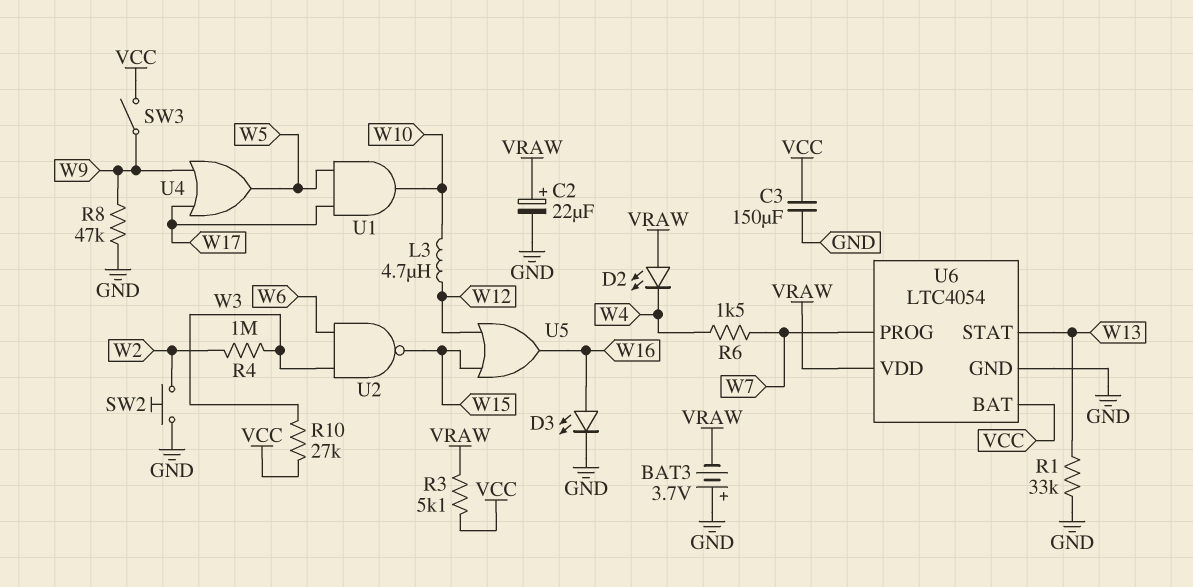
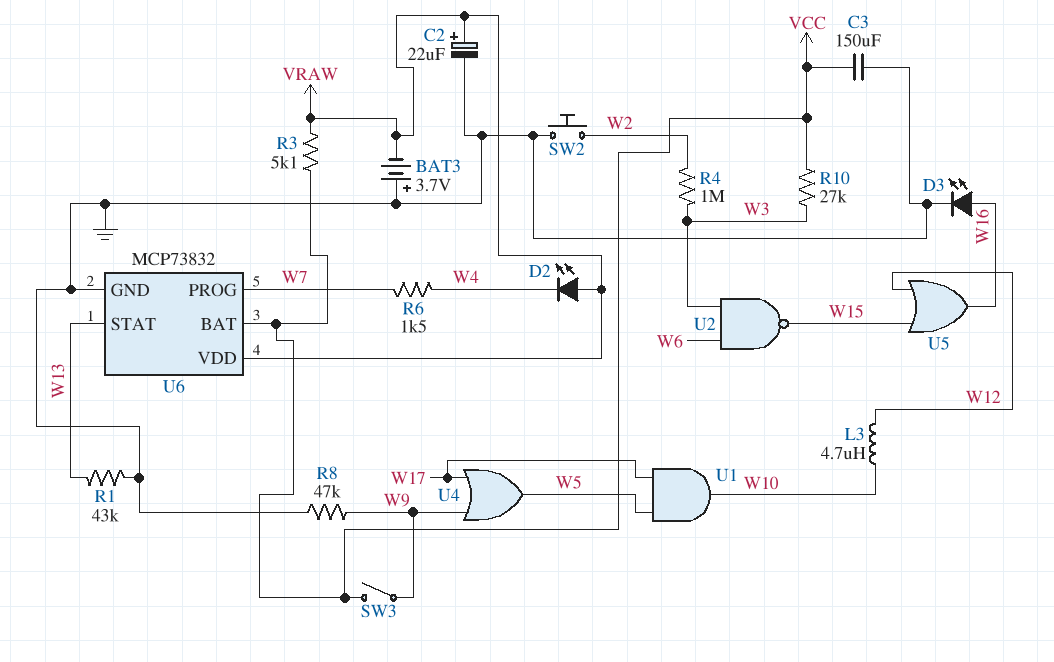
R1: 33k (GND, W13) -> 43k (GND, W13)
U6: LTC4054 -> MCP73832

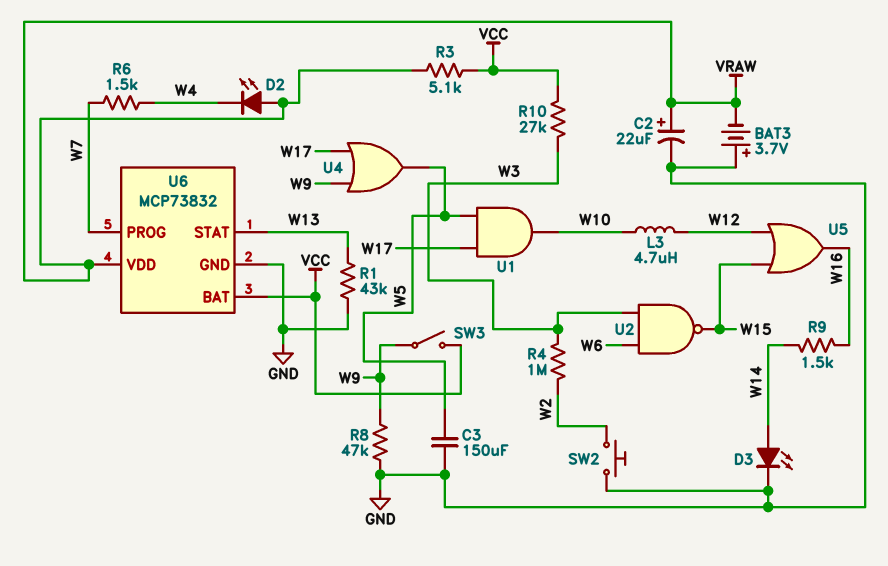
C3: 150uF (GND, VCC) -> 150uF (GND, W5)
D3: LED (A W16, K GND) -> LED (A W14, K GND)
R9: none -> 1.5k (W14, W16)

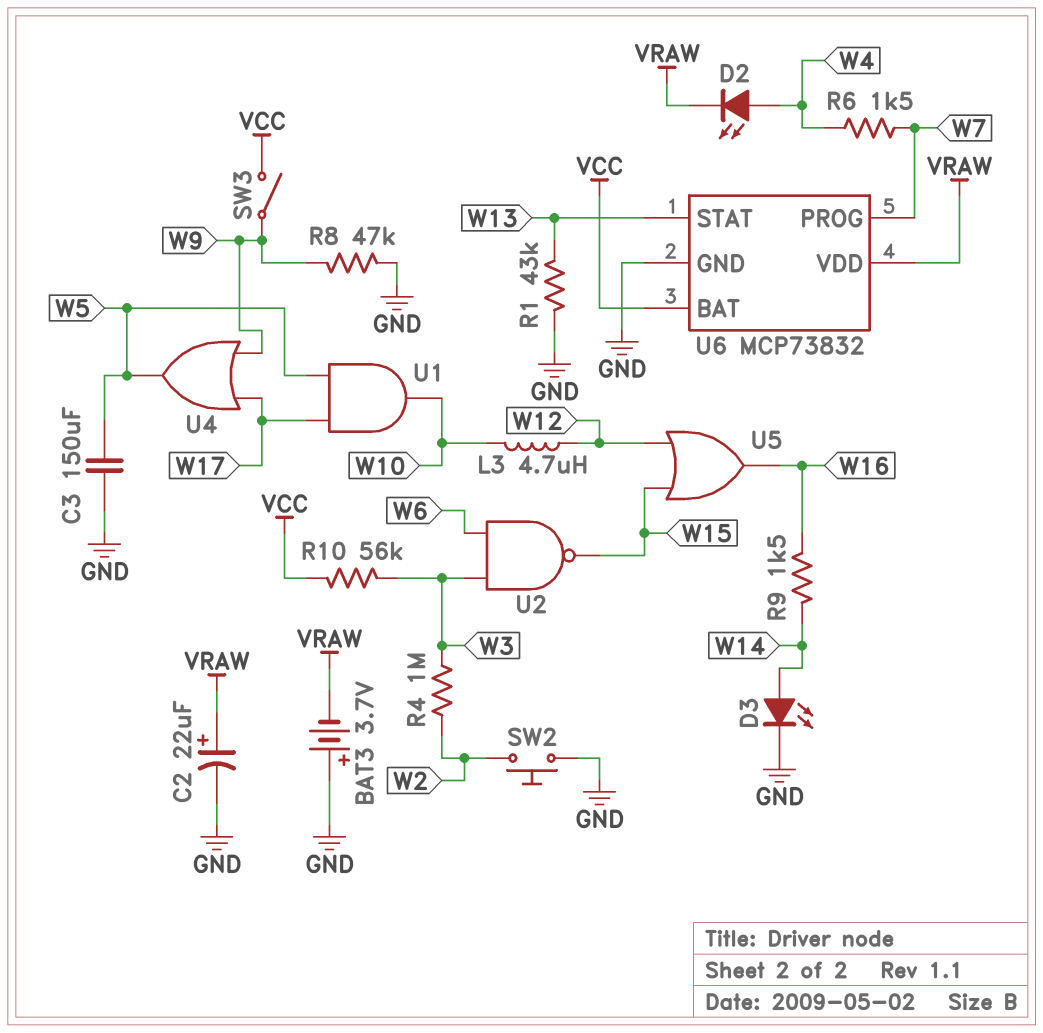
D2: LED (A VRAW, K W4) -> LED (A W4, K VRAW)
R3: 5.1k (VCC, VRAW) -> none
R10: 27k (VCC, W3) -> 56k (VCC, W3)

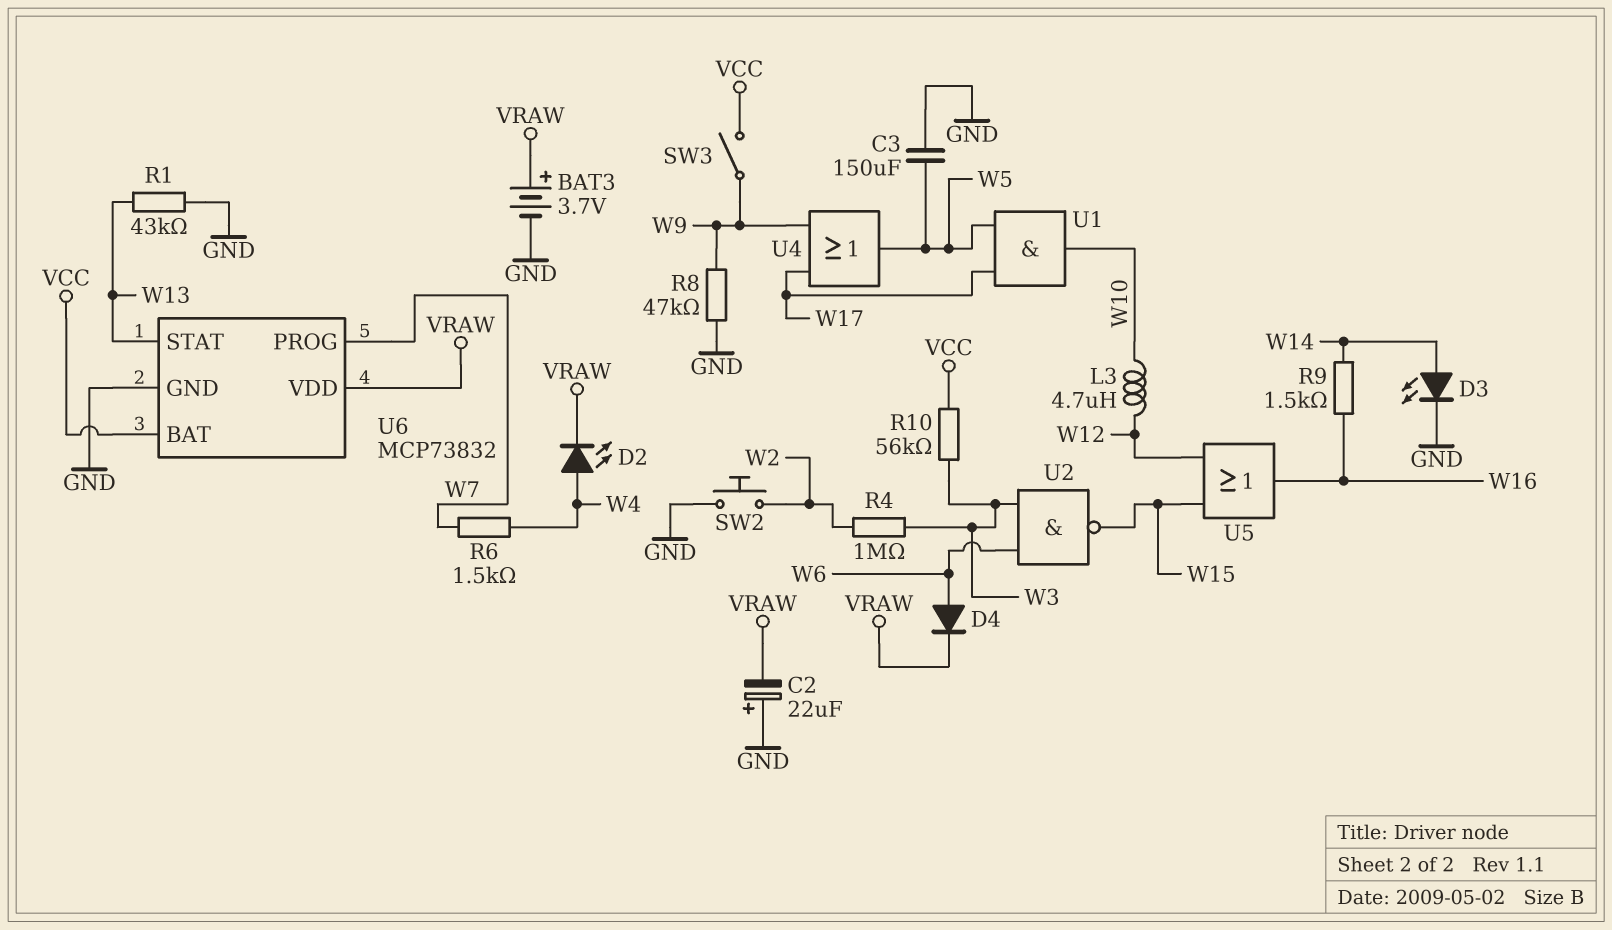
BAT3: 3.7V (plus GND, minus VRAW) -> 3.7V (plus VRAW, minus GND)
C2: 22uF (plus VRAW, minus GND) -> 22uF (plus GND, minus VRAW)
D4: none -> diode (A W6, K VRAW)

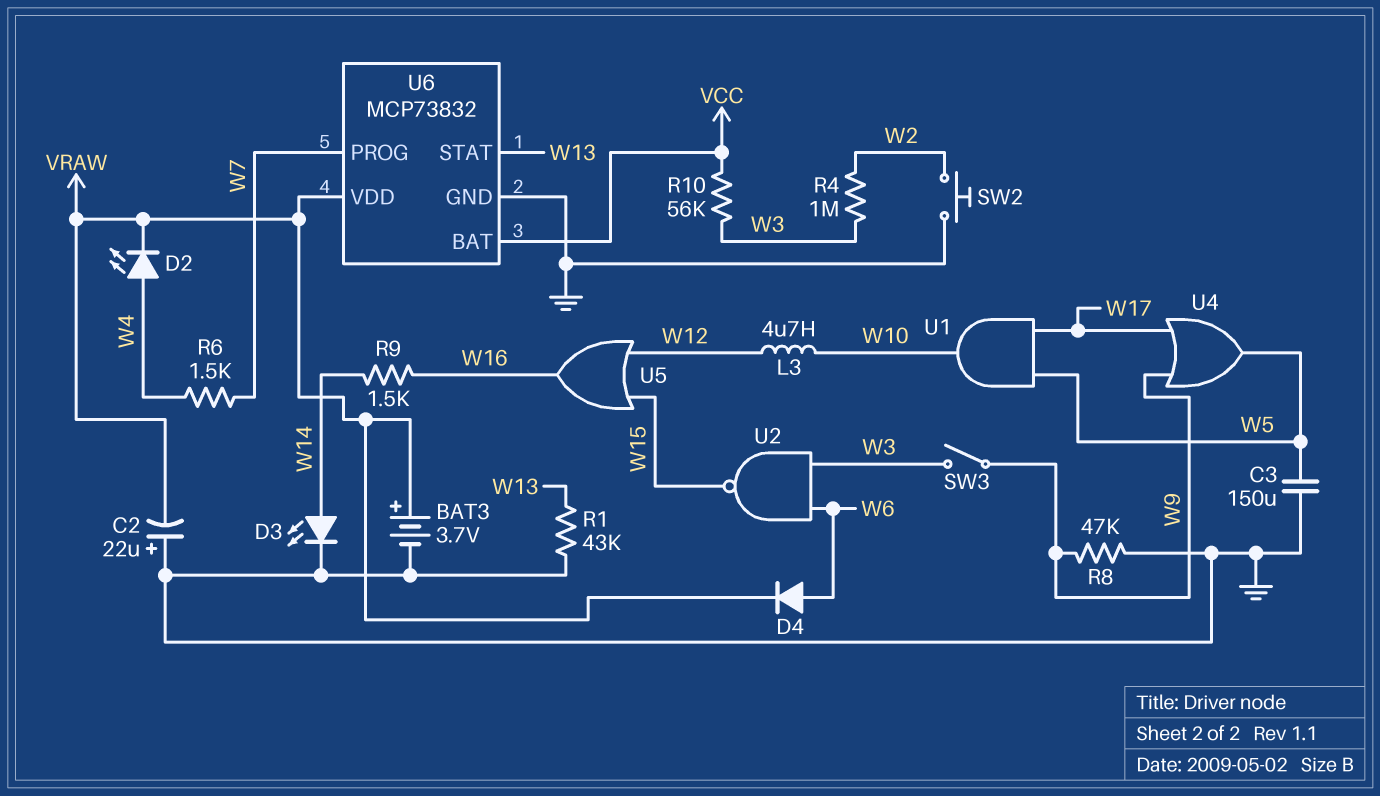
SW3: switch (VCC, W9) -> switch (W3, W9)

